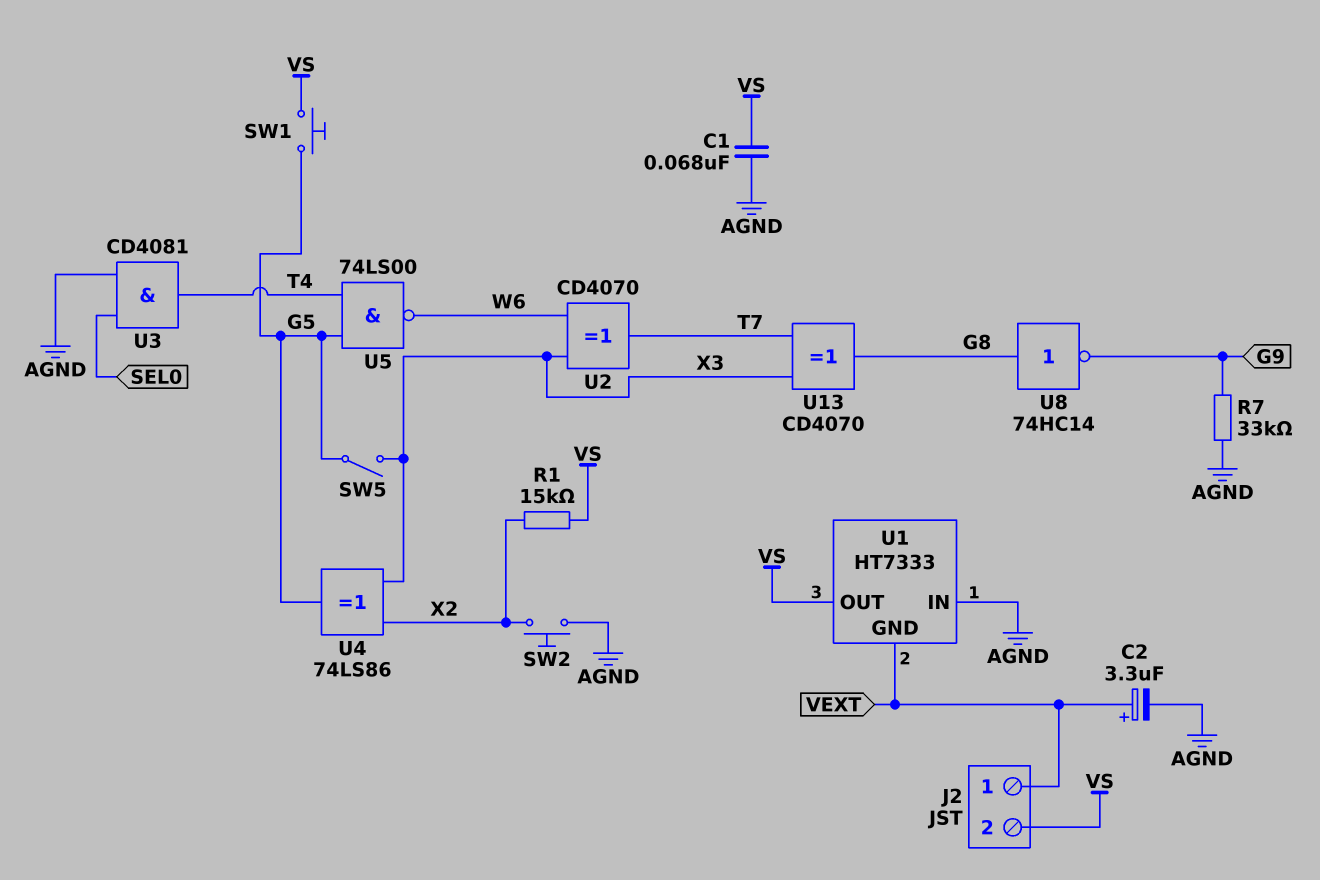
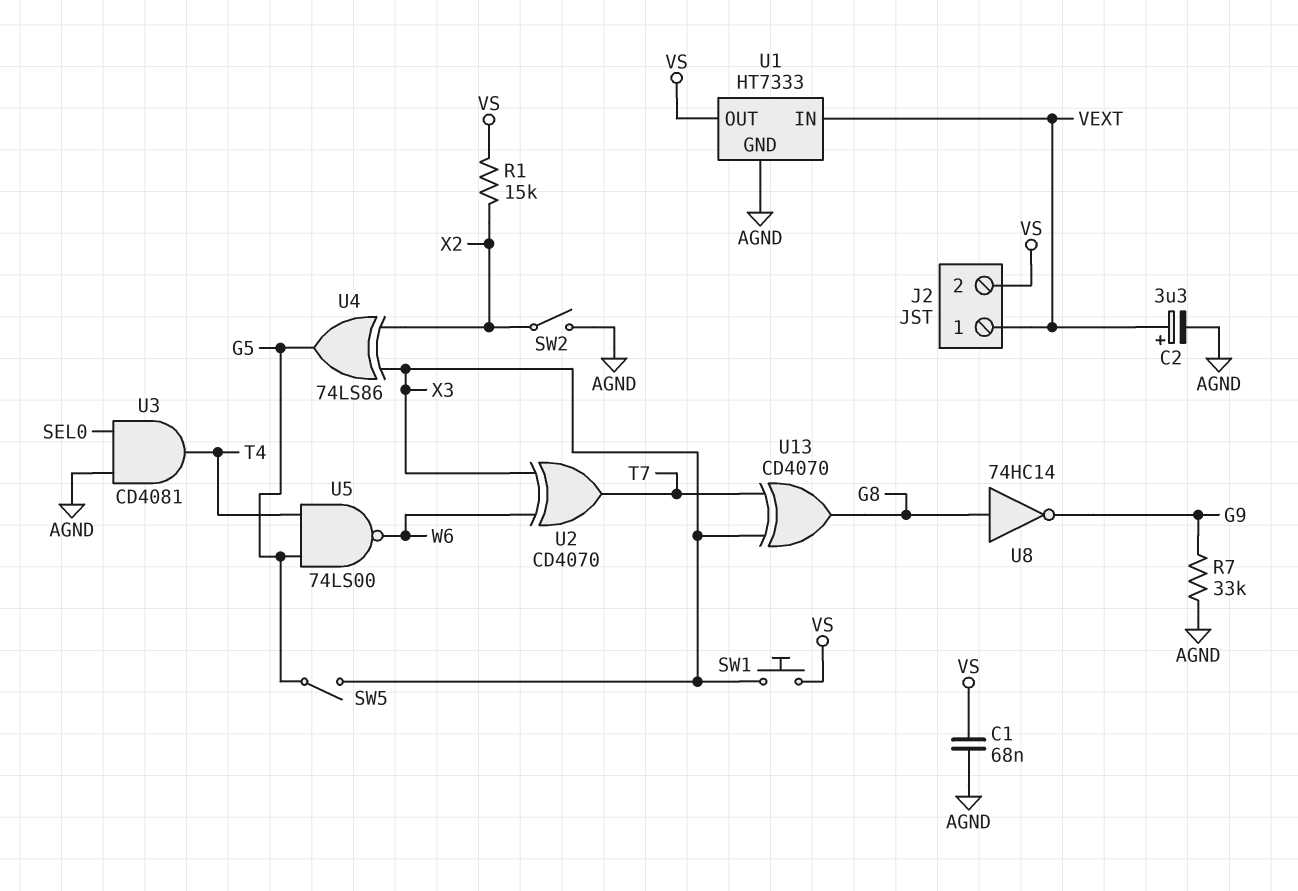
SW1: button (G5, VS) -> button (VS, X3)
SW2: button (AGND, X2) -> switch (AGND, X2)
U1 pin GND: VEXT -> AGND
U1 pin IN: AGND -> VEXT

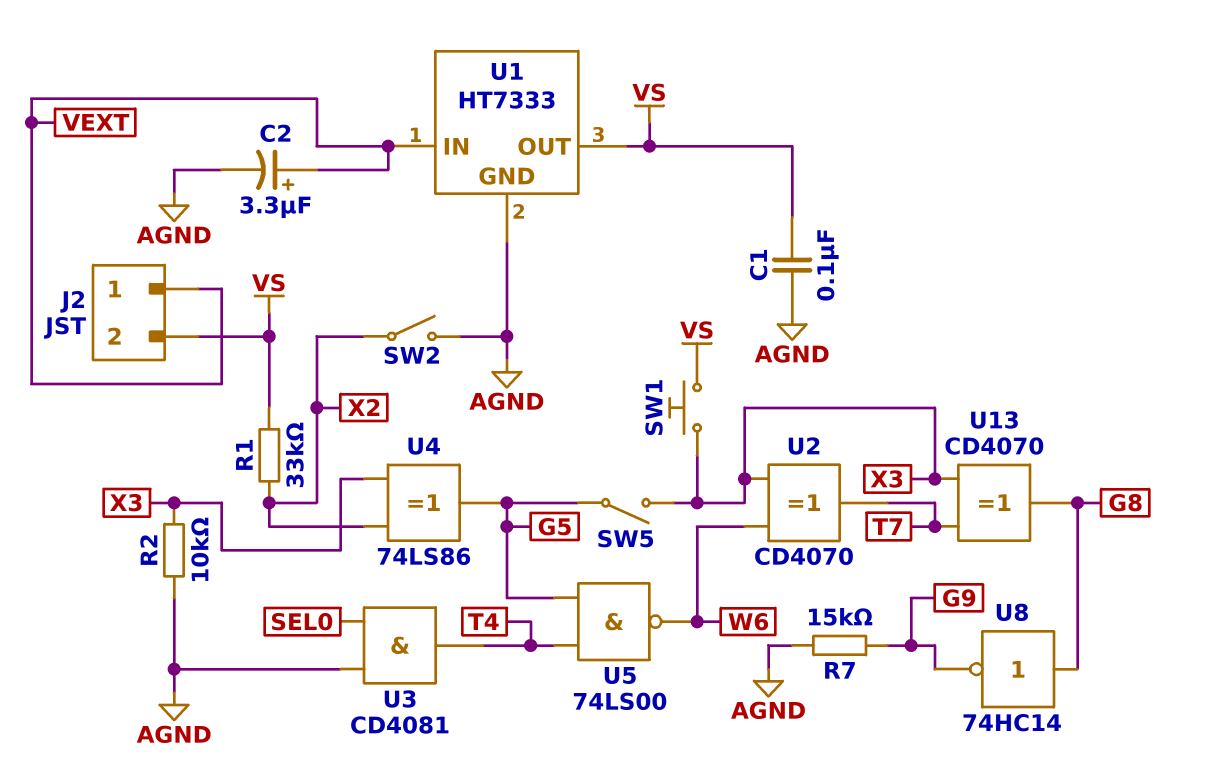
C1: 68nF (AGND, VS) -> 100nF (AGND, VS)
R1: 15k (VS, X2) -> 33k (VS, X2)
R2: none -> 10k (AGND, X3)
R7: 33k (AGND, G9) -> 15k (AGND, G9)

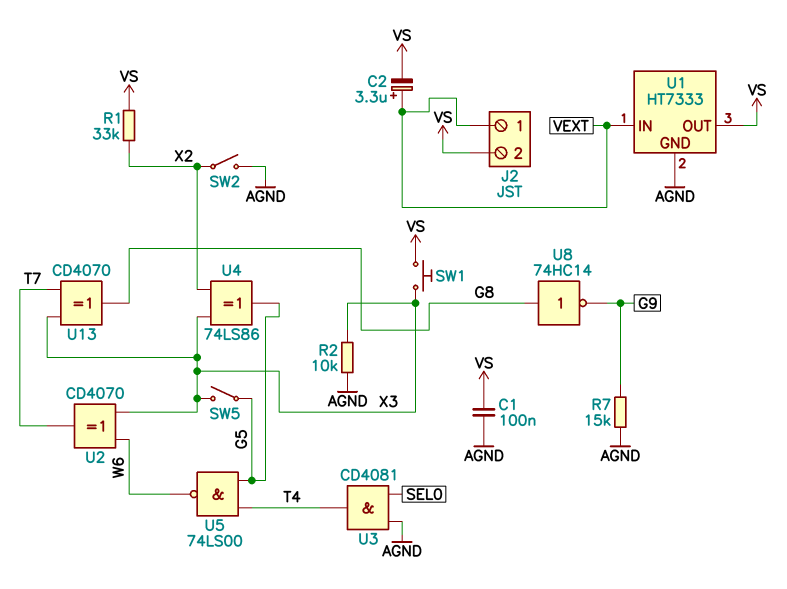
C2: 3.3uF (plus VEXT, minus AGND) -> 3.3uF (plus VEXT, minus VS)

